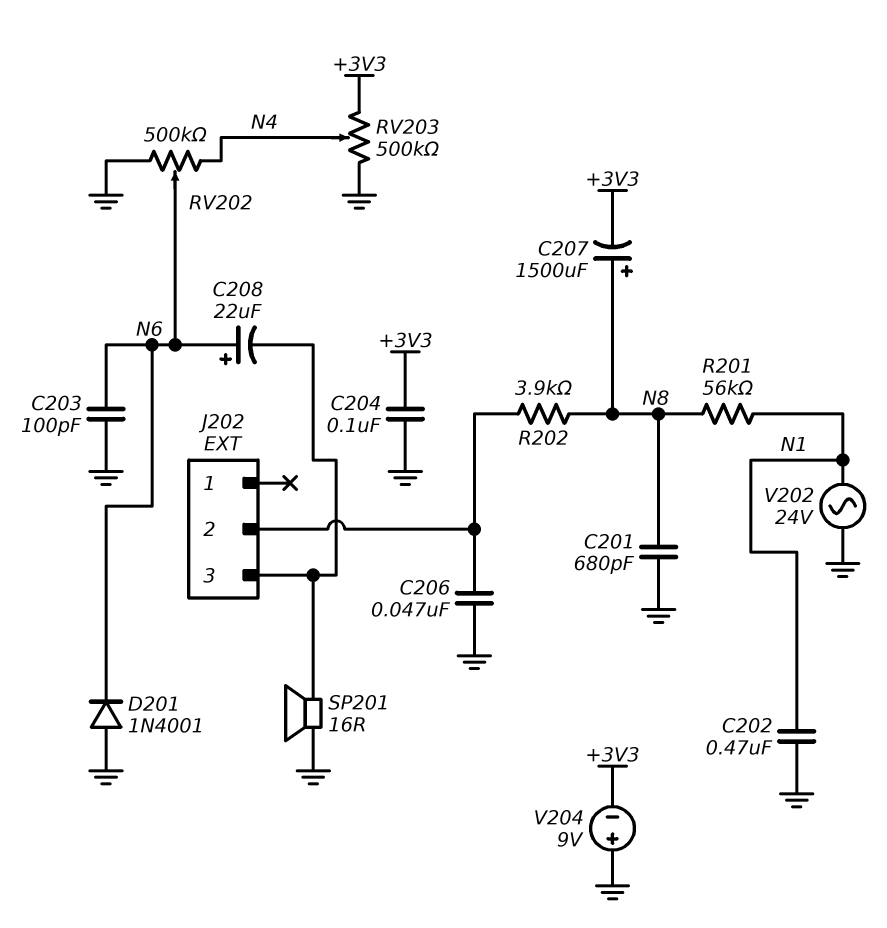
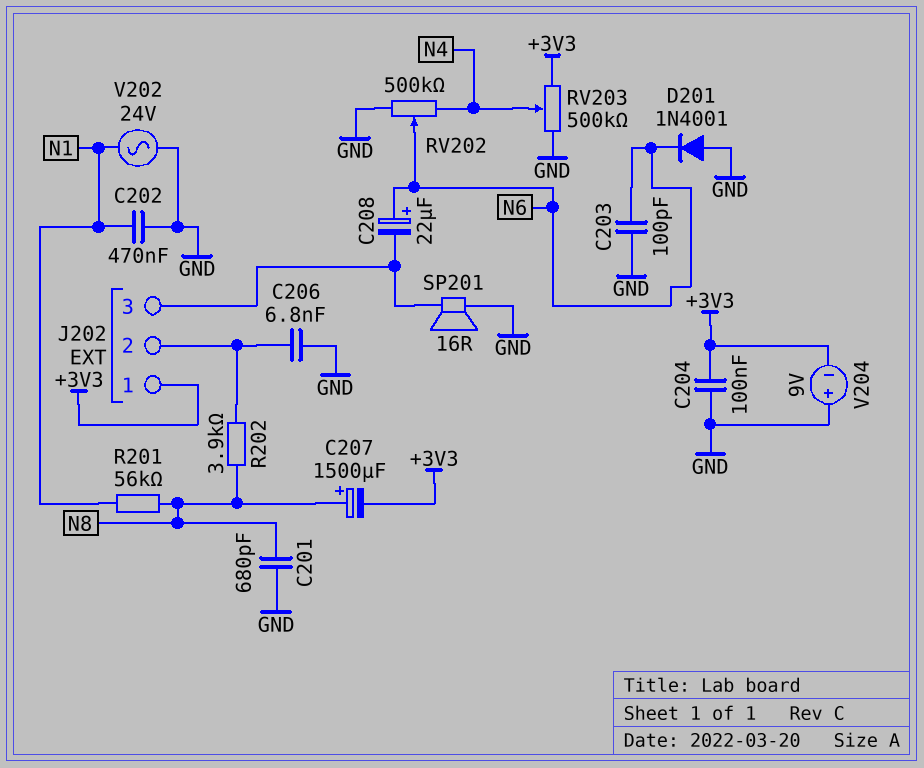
C206: 47nF (GND, J202/2) -> 6.8nF (GND, J202/2)
J202 pin 1: none -> +3V3

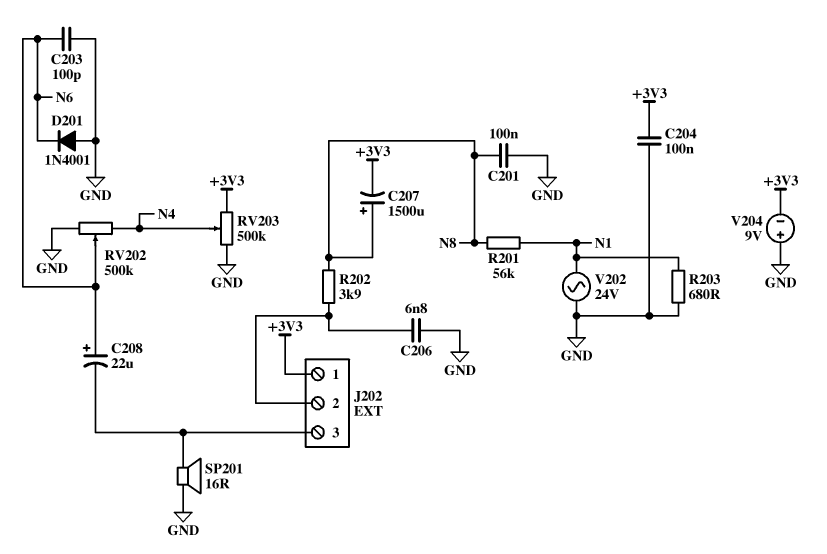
C201: 680pF (GND, N8) -> 100nF (GND, N8)
C202: 470nF (GND, N1) -> none
R203: none -> 680 (GND, N1)

